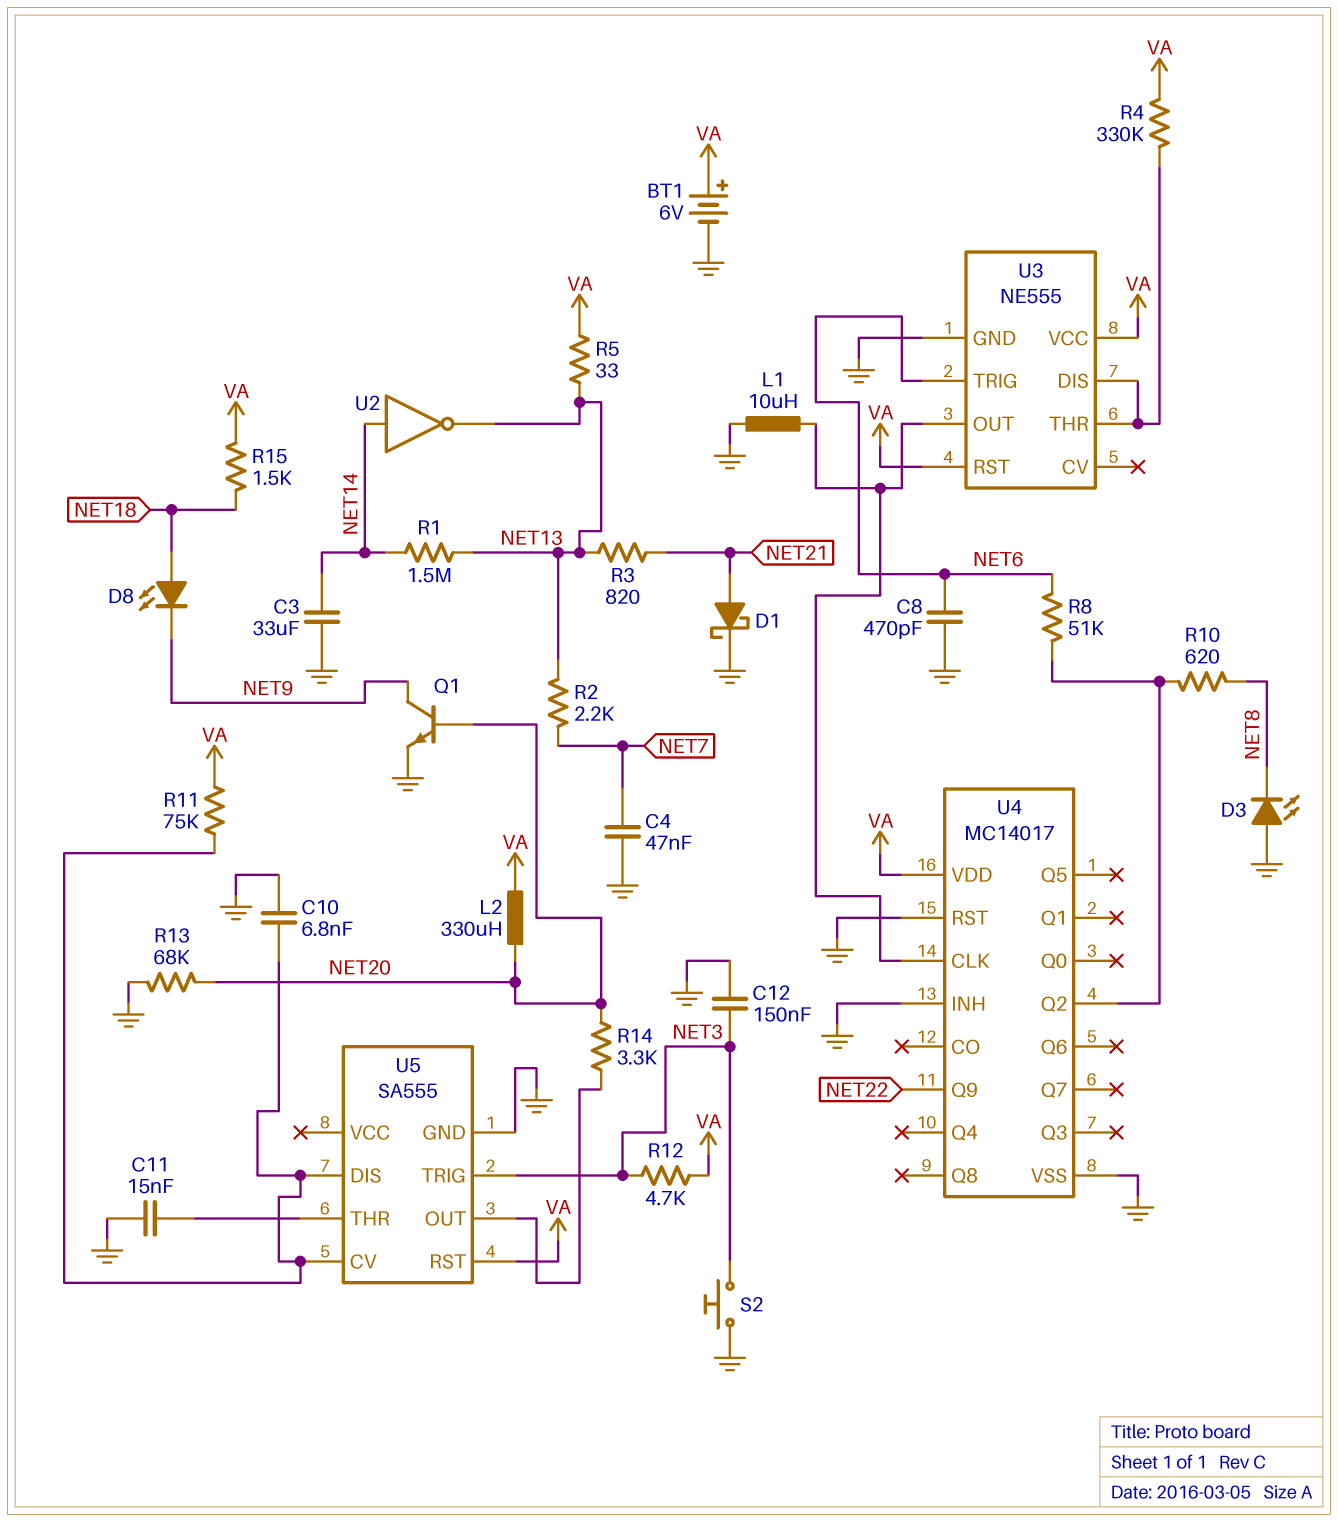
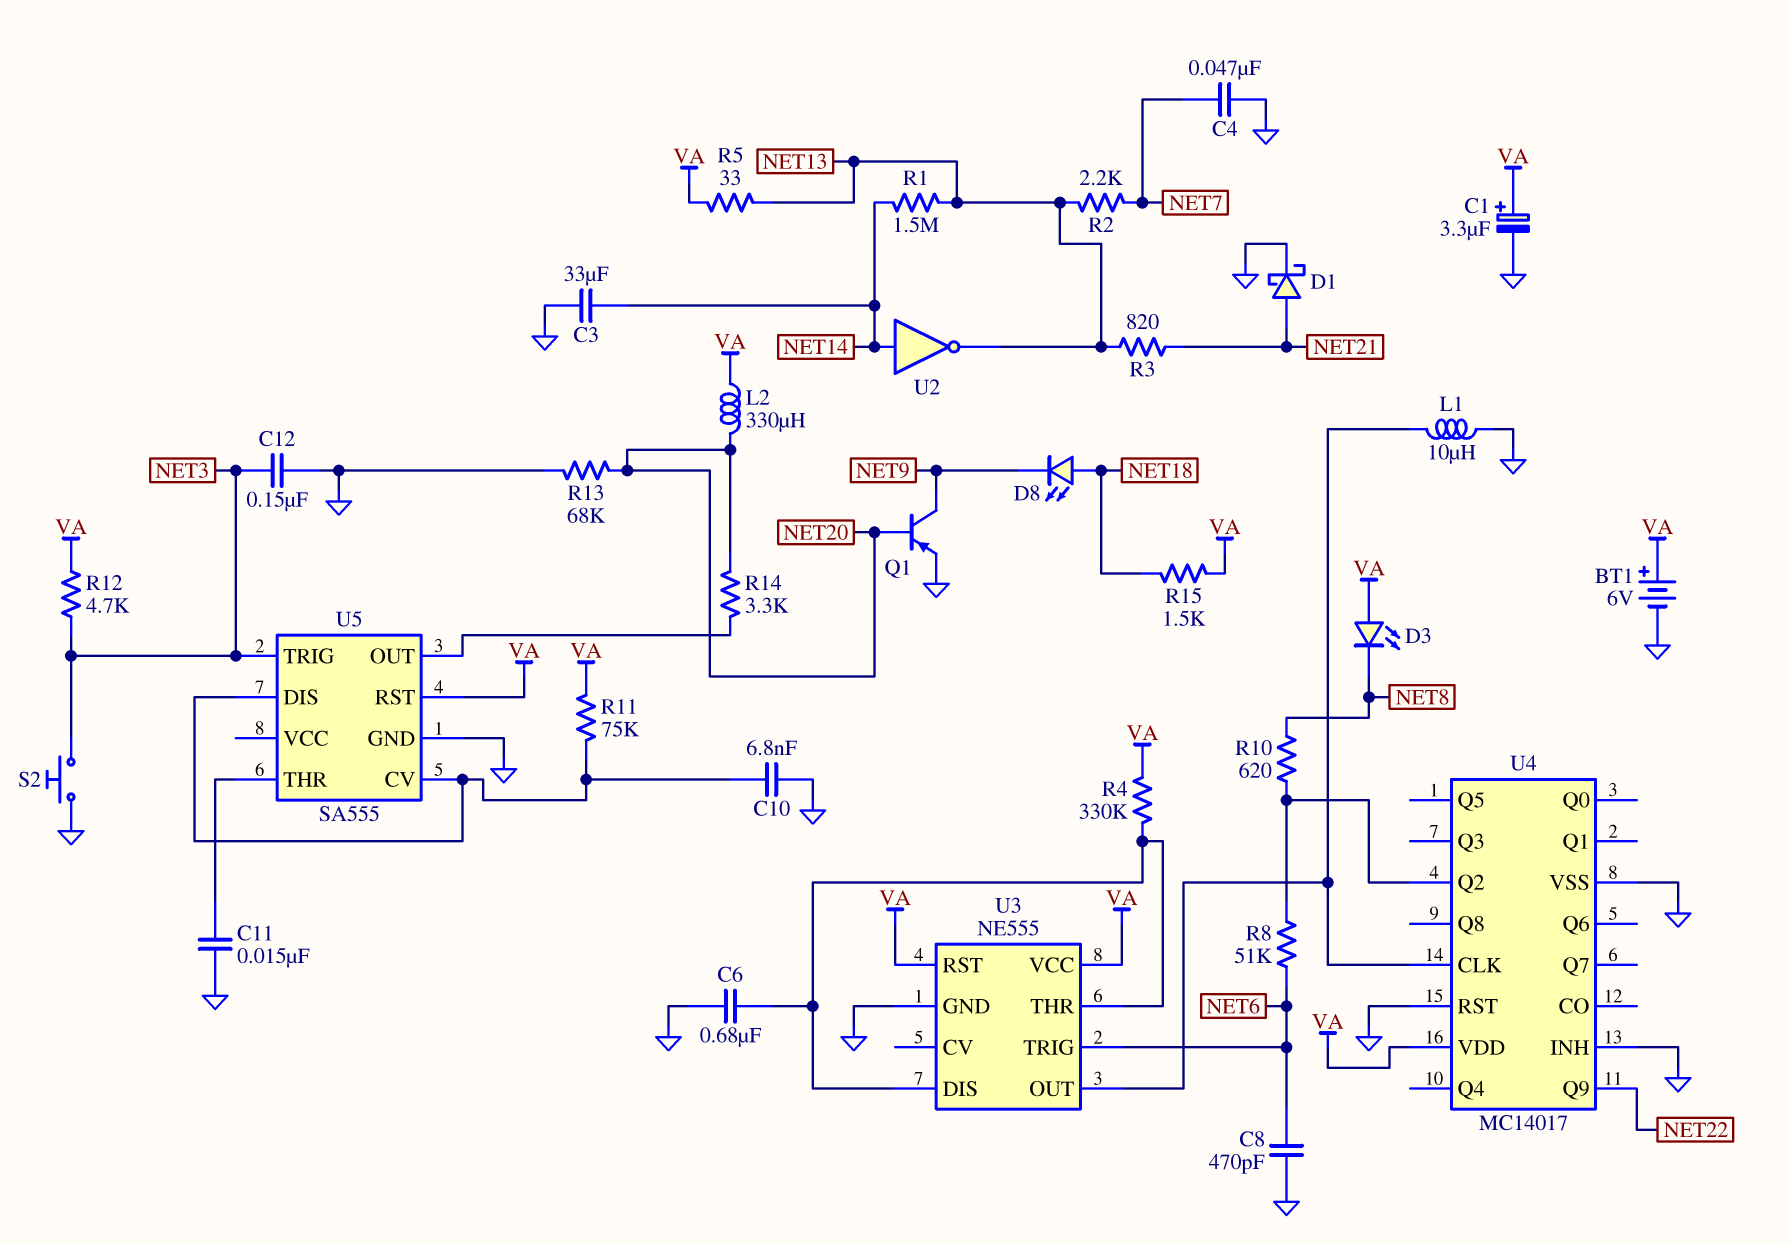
C1: none -> 3.3uF (plus VA, minus GND)
C6: none -> 680nF (GND, U3/DIS)
D3: LED (A GND, K NET8) -> LED (A VA, K NET8)
Q1: NPN (B NET20, C NET9, E GND) -> PNP (B NET20, C NET9, E GND)

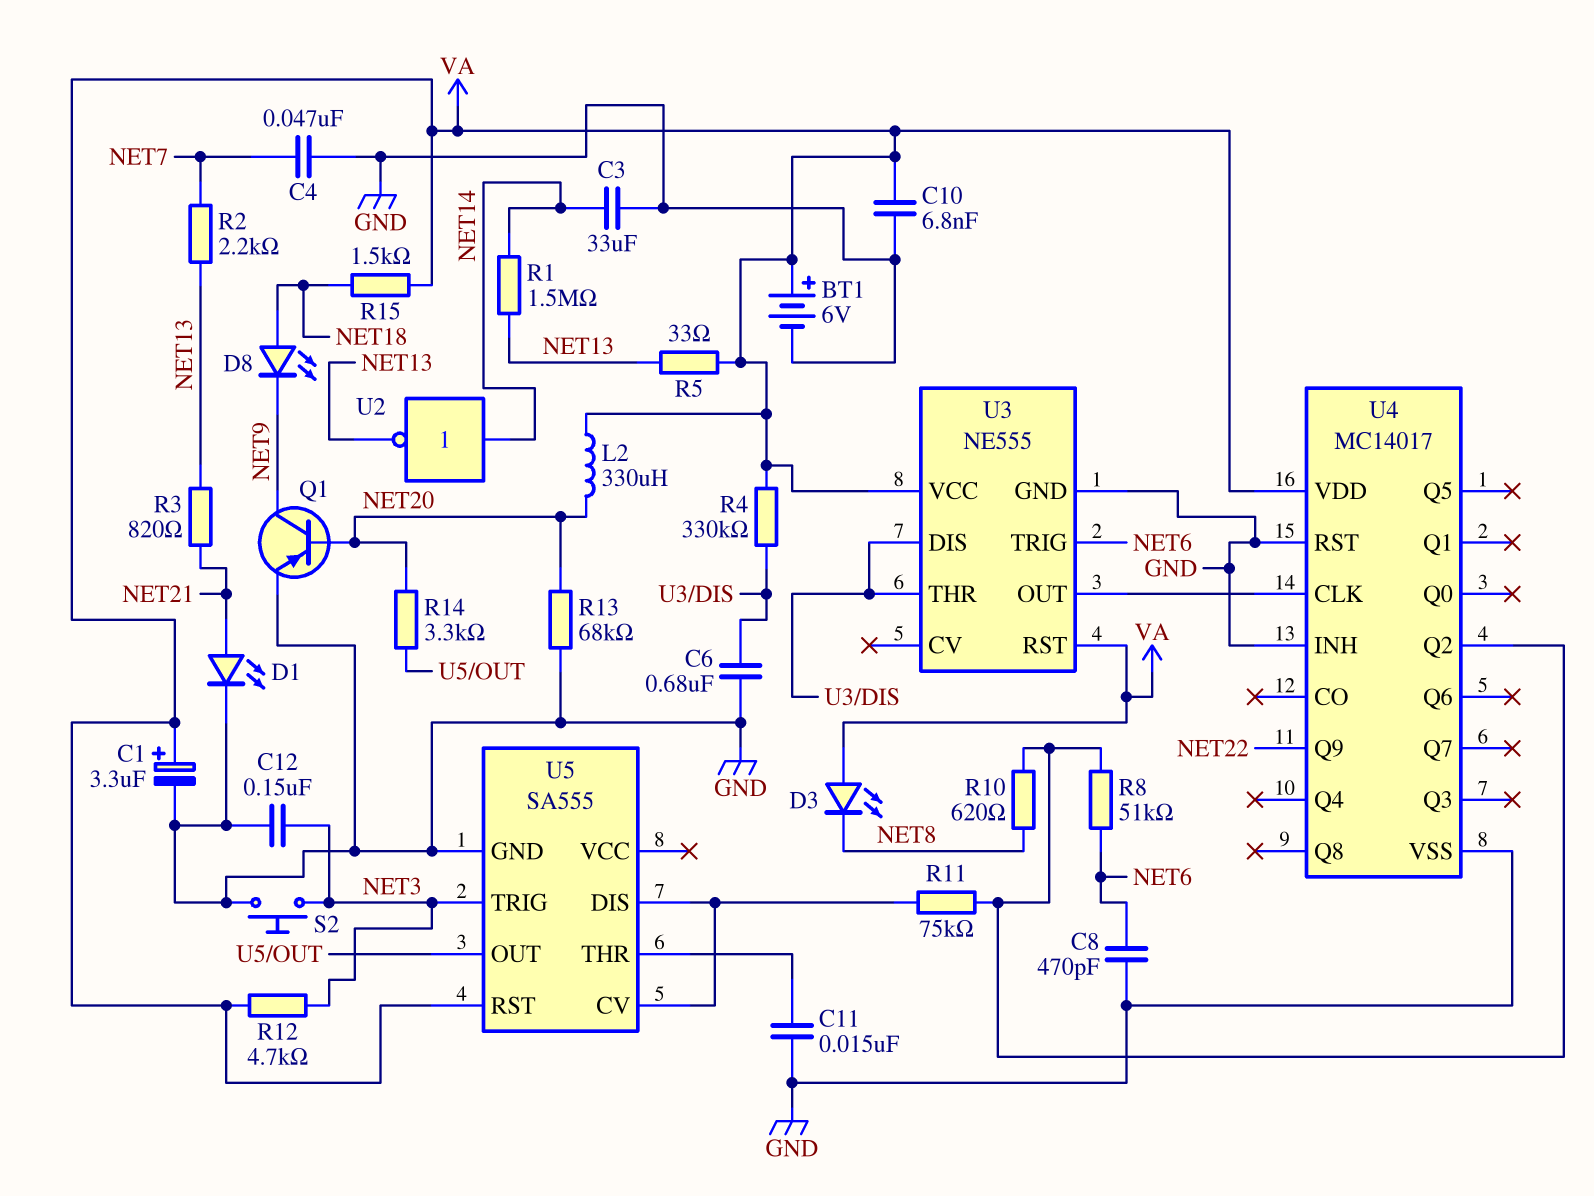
C10: 6.8nF (GND, U5/CV) -> 6.8nF (GND, VA)
D1: schottky (A NET21, K GND) -> LED (A NET21, K GND)
L1: 10uH (GND, U3/OUT) -> none
R11: 75k (U5/CV, VA) -> 75k (U4/Q2, U5/CV)

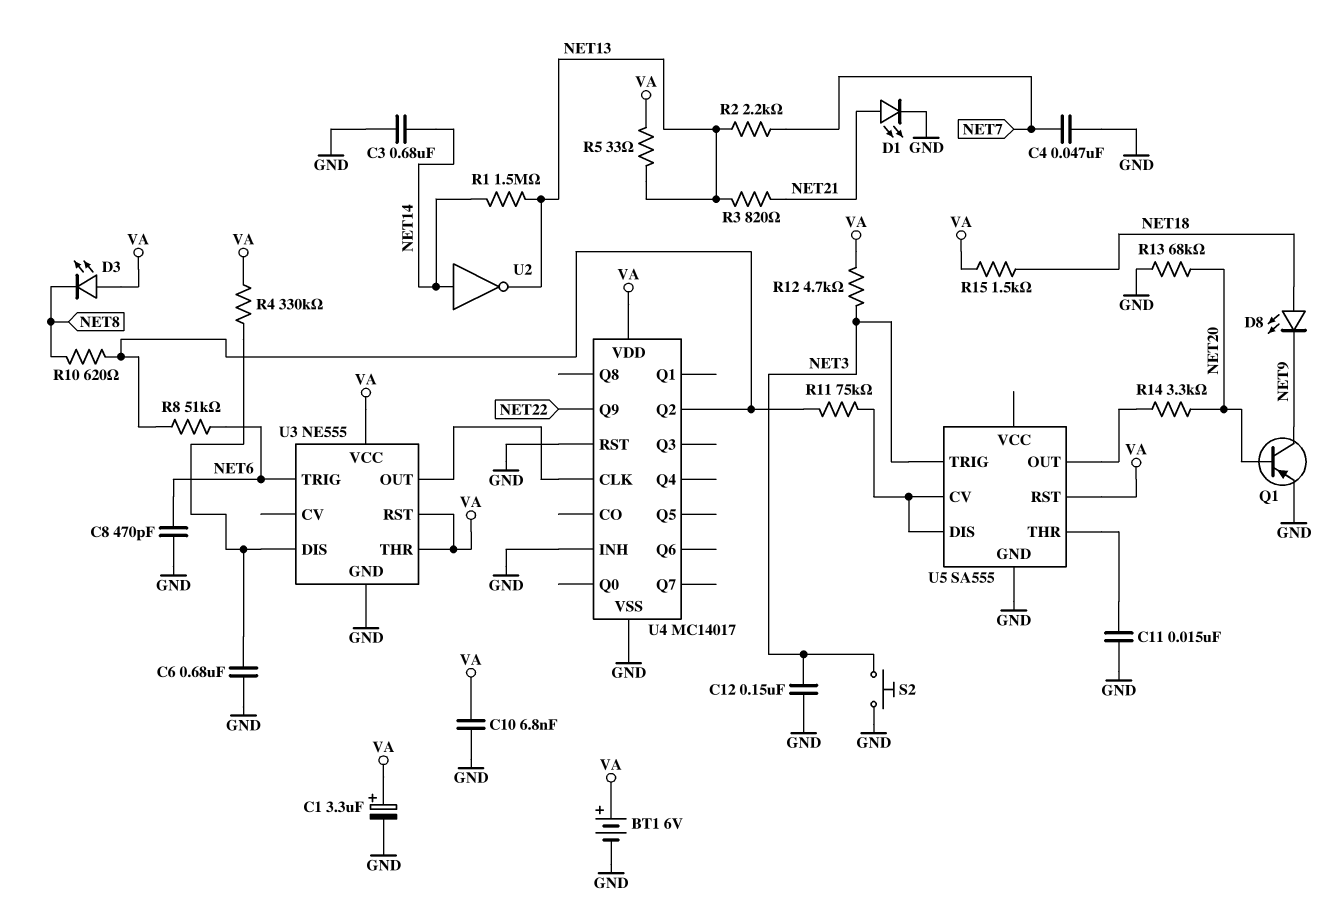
C3: 33uF (GND, NET14) -> 680nF (GND, NET14)
L2: 330uH (NET20, VA) -> none
U3 pin THR: U3/DIS -> VA

